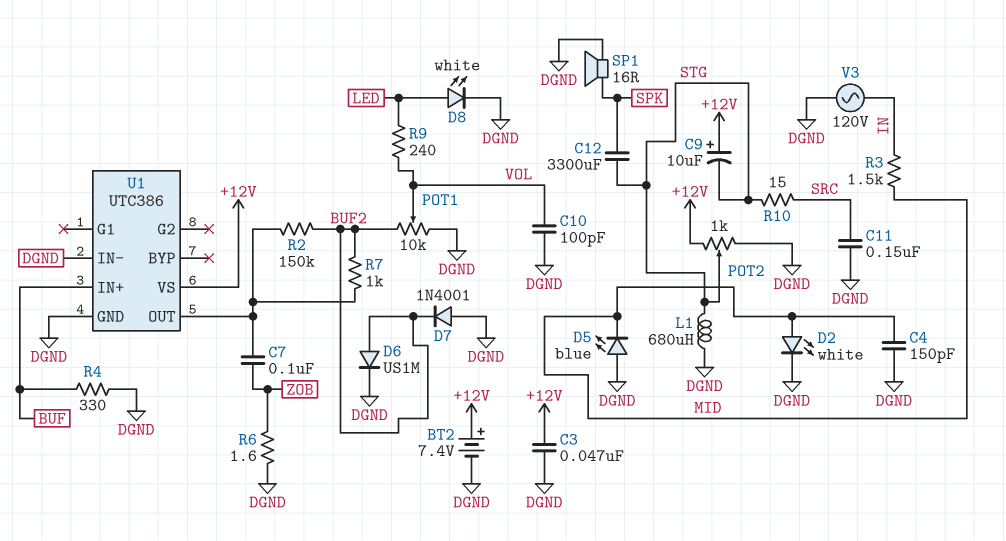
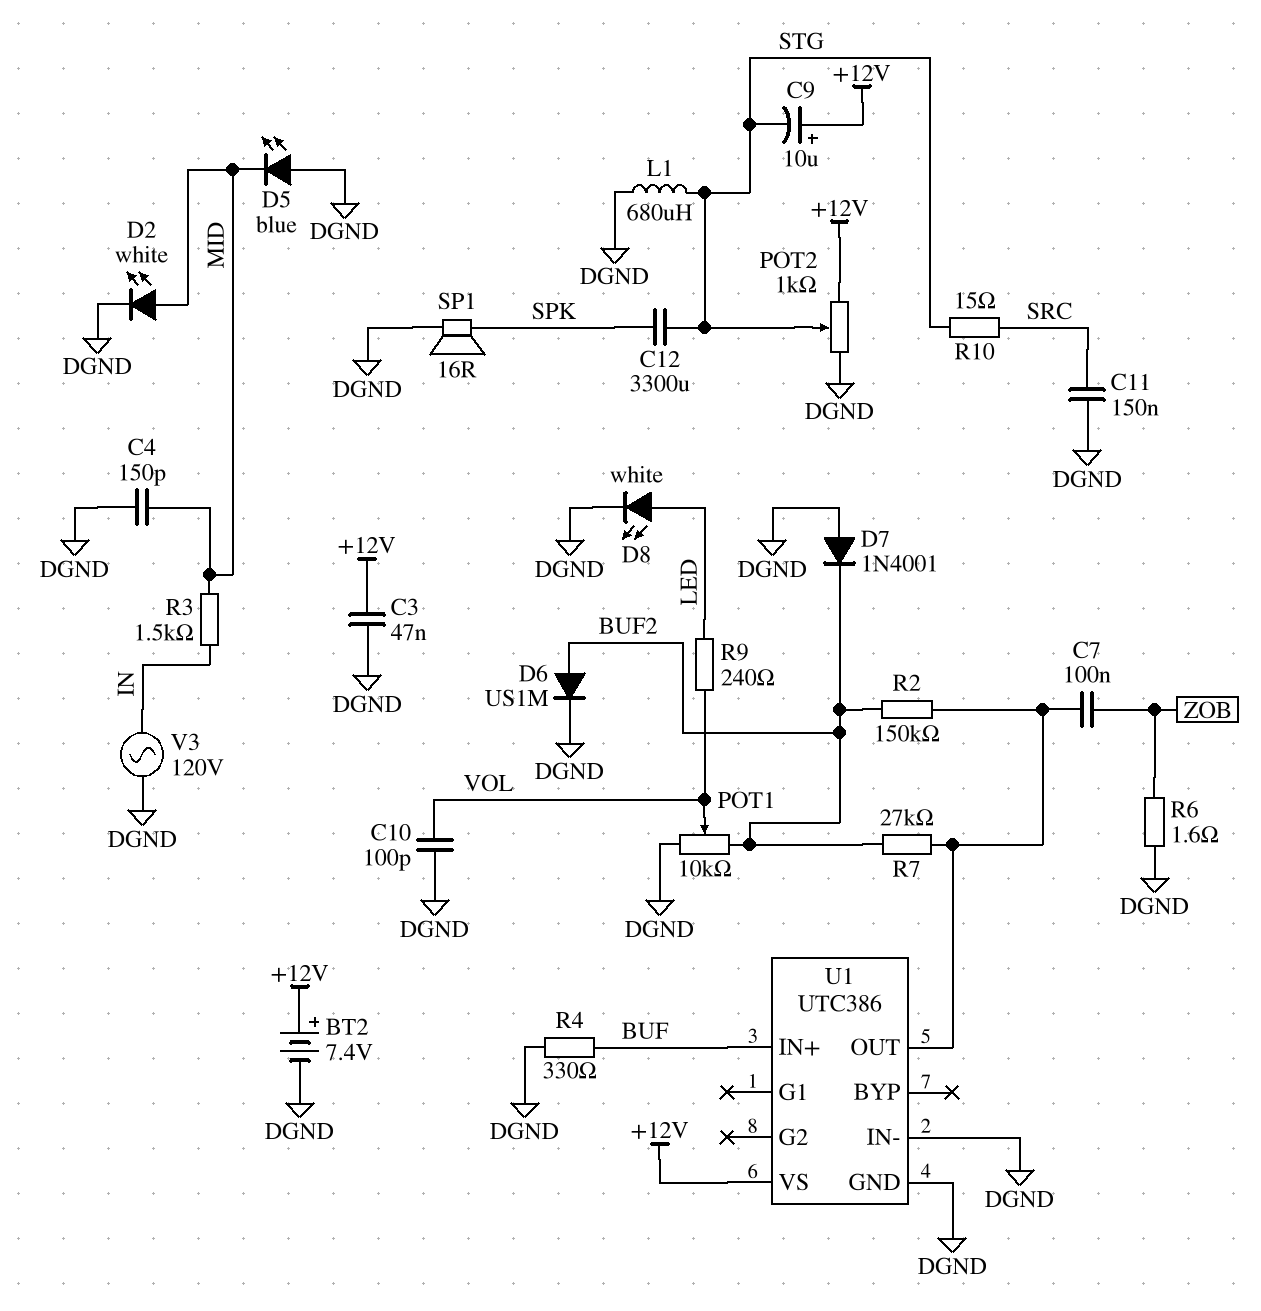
R7: 1k (BUF2, U1/OUT) -> 27k (BUF2, U1/OUT)

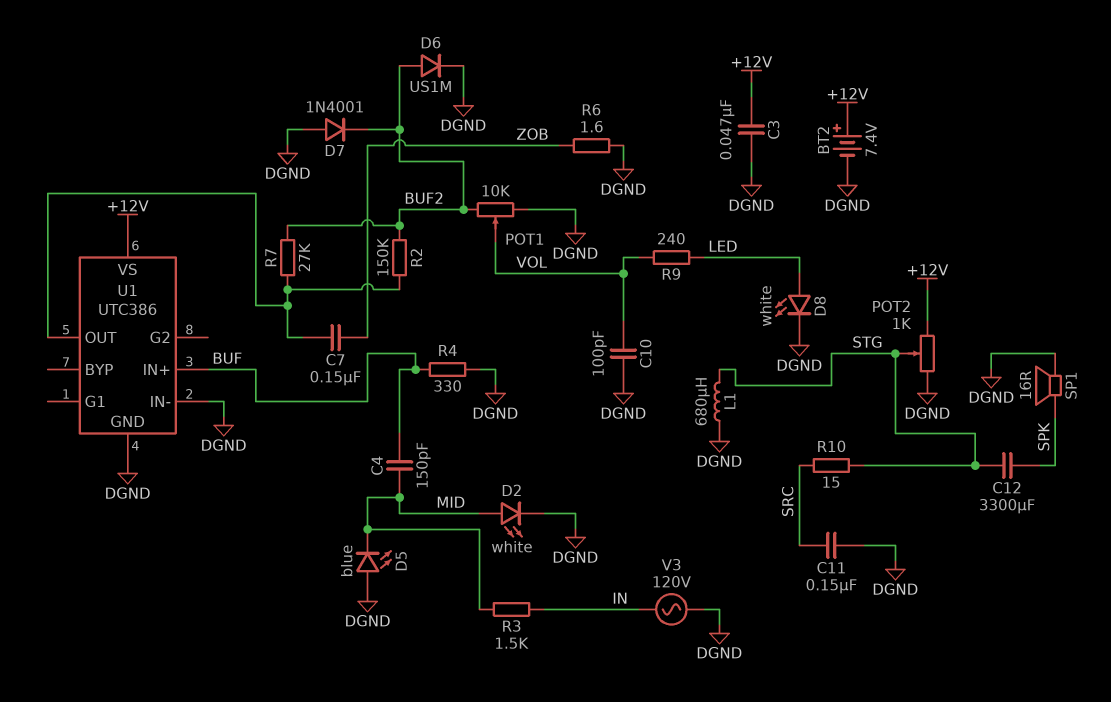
C4: 150pF (DGND, MID) -> 150pF (BUF, MID)
C7: 100nF (U1/OUT, ZOB) -> 150nF (U1/OUT, ZOB)
C9: 10uF (plus +12V, minus STG) -> none

